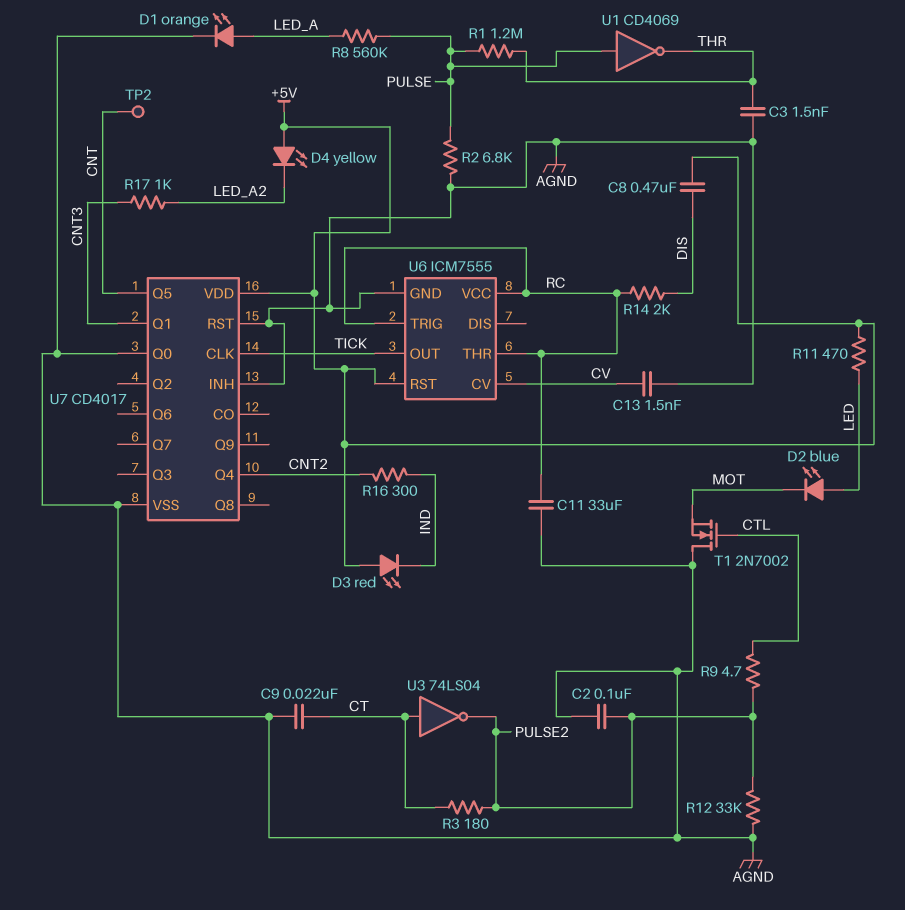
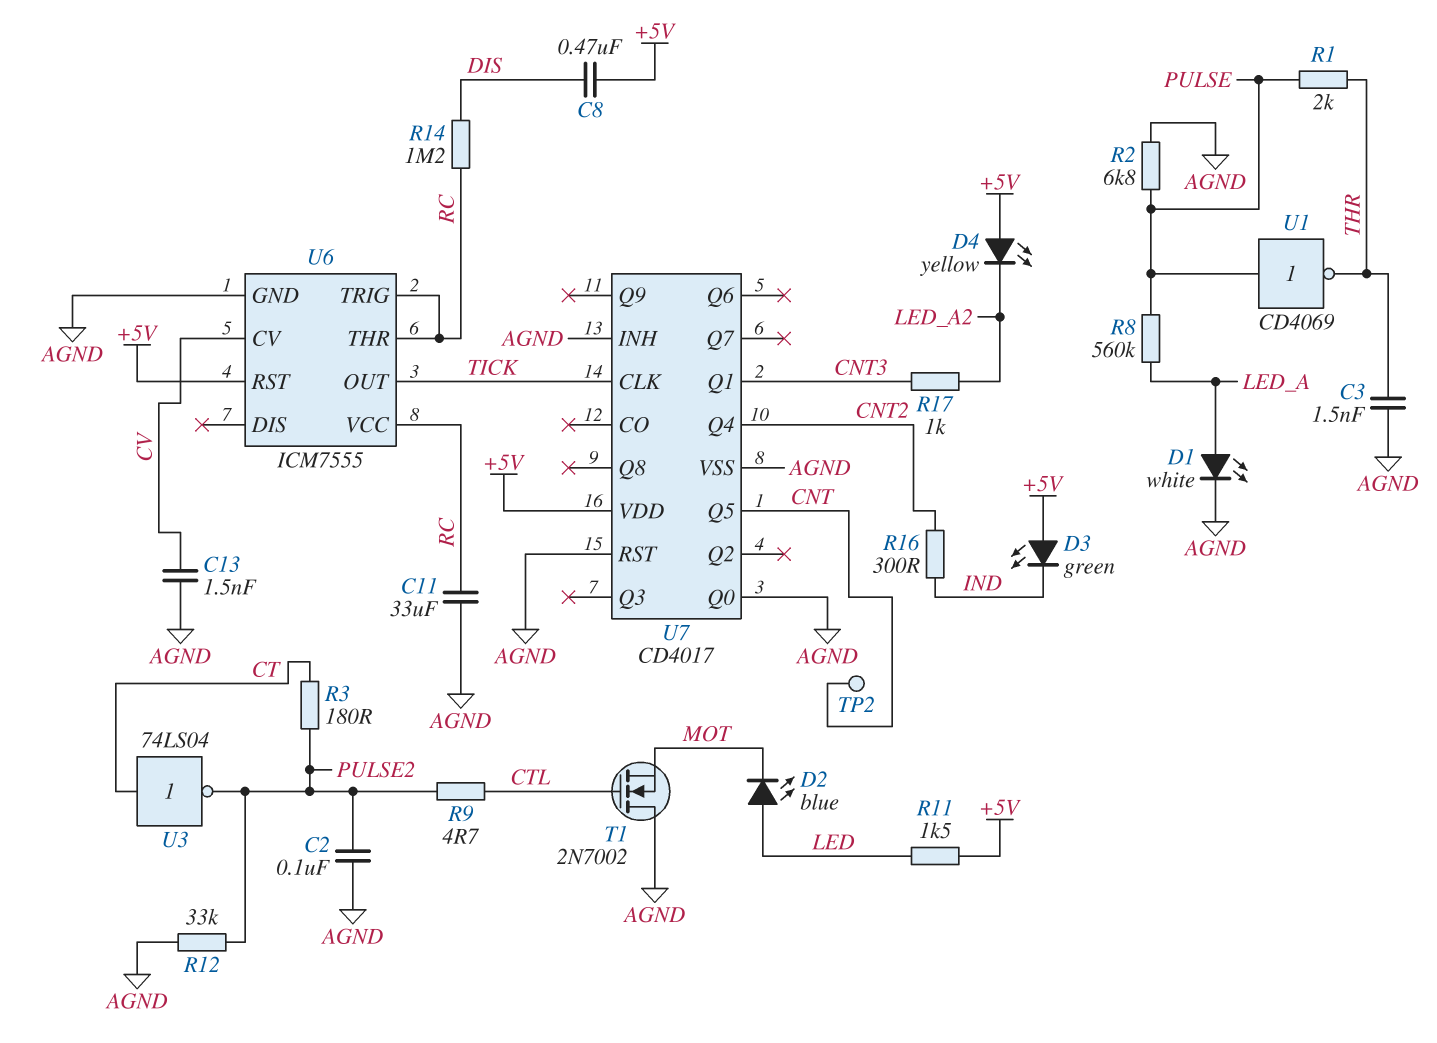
C9: 22nF (AGND, CT) -> none
D1: LED orange (A LED_A, K AGND) -> LED white (A LED_A, K AGND)
D3: LED red (A +5V, K IND) -> LED green (A +5V, K IND)
R1: 1.2M (PULSE, THR) -> 2k (PULSE, THR)
R11: 470 (+5V, LED) -> 1.5k (+5V, LED)
R14: 2k (DIS, RC) -> 1.2M (DIS, RC)

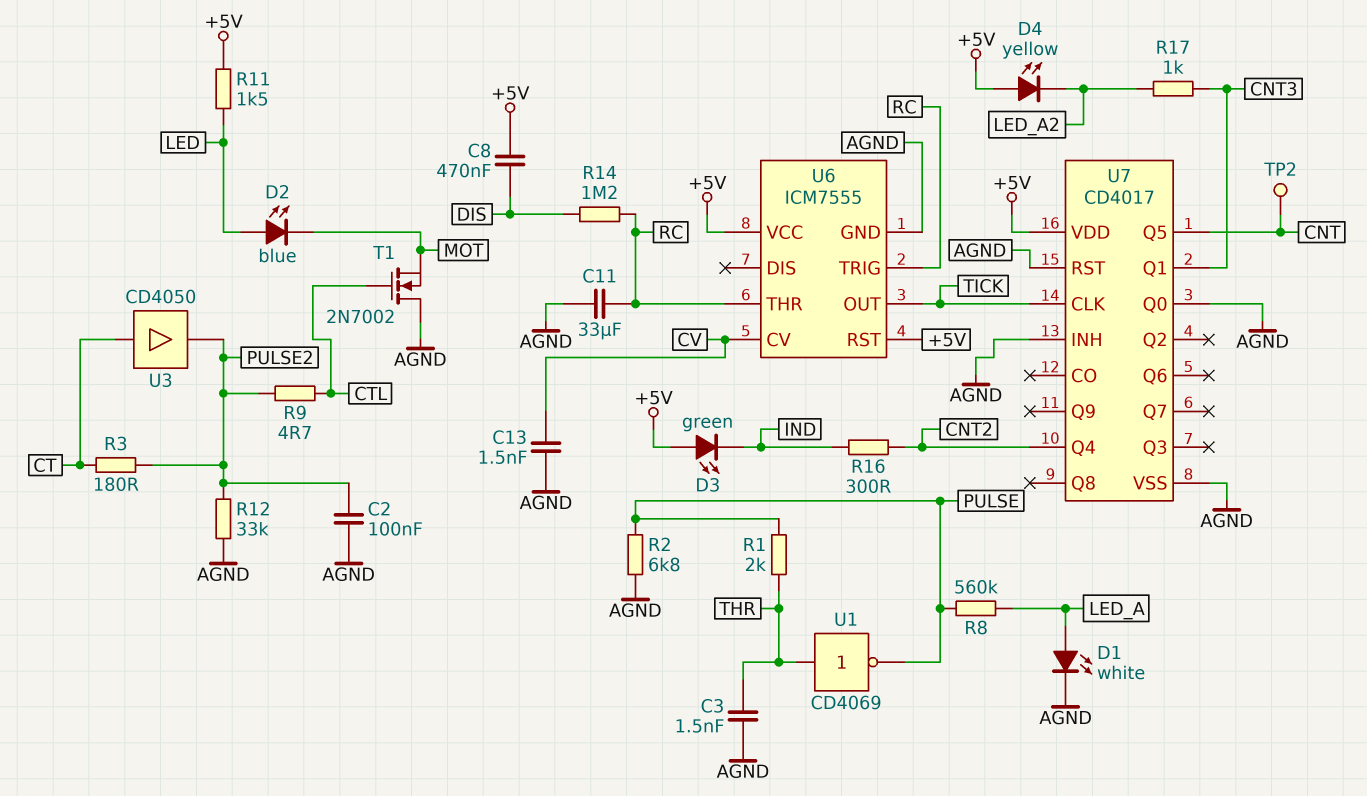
U1: NOT CD4069 (in PULSE, out THR) -> NOT CD4069 (in THR, out PULSE)
U3: NOT 74LS04 (in CT, out PULSE2) -> buffer CD4050 (in CT, out PULSE2)
U6 pin VCC: RC -> +5V

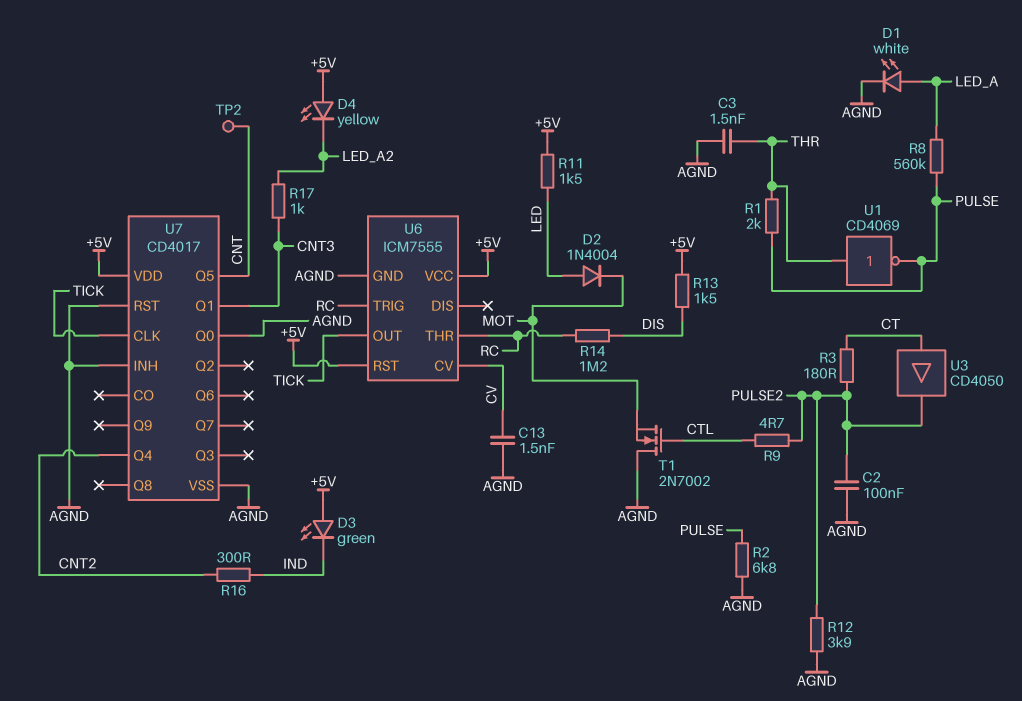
C8: 470nF (+5V, DIS) -> none
C11: 33uF (AGND, RC) -> none
D2: LED blue (A LED, K MOT) -> diode 1N4004 (A LED, K MOT)
R12: 33k (AGND, PULSE2) -> 3.9k (AGND, PULSE2)
R13: none -> 1.5k (+5V, DIS)

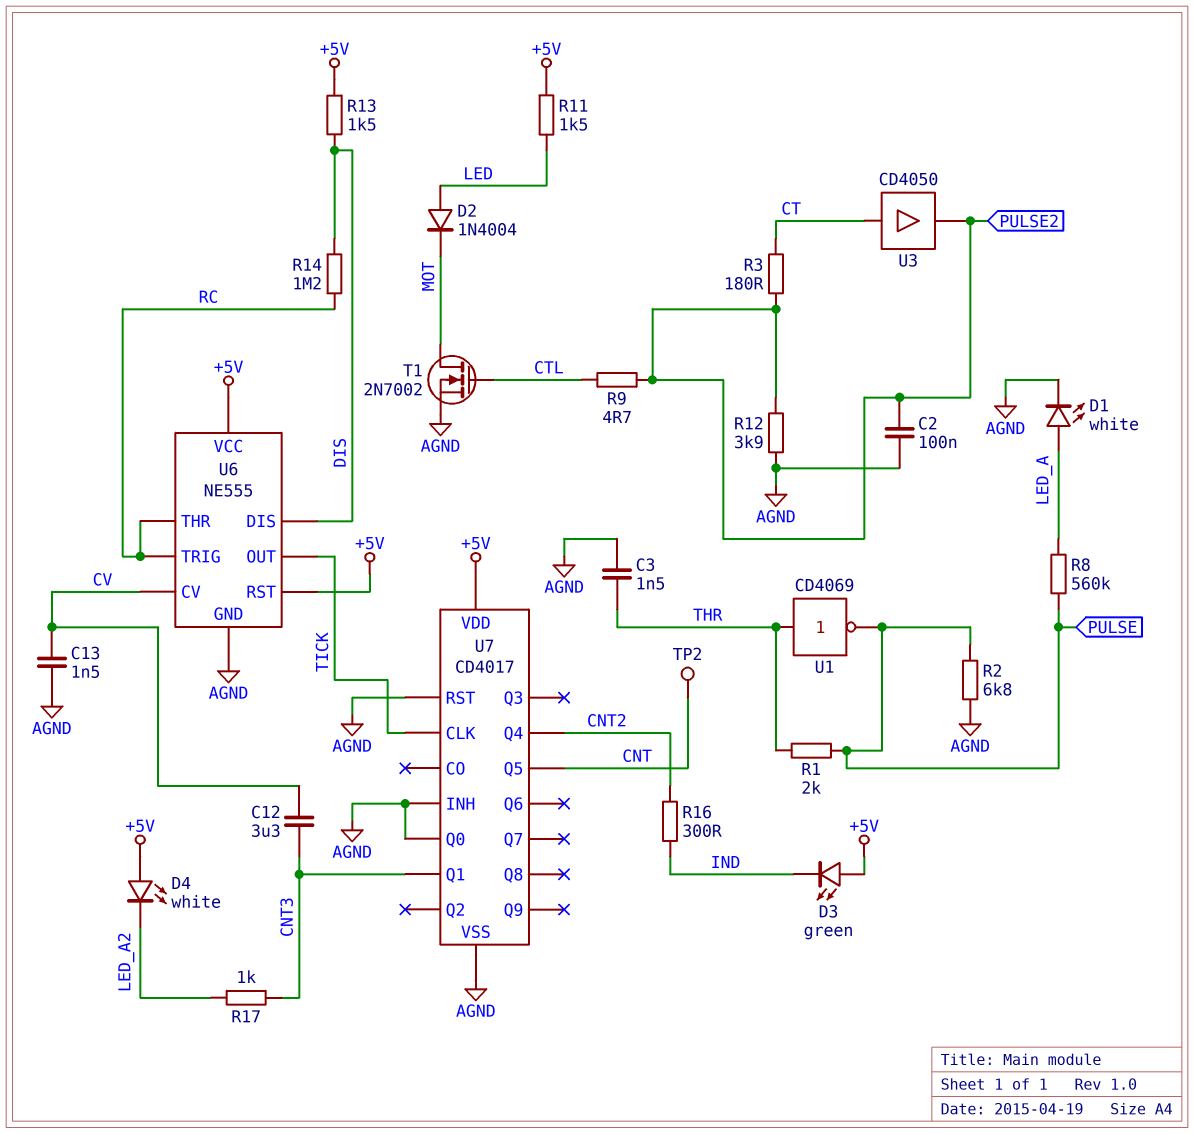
C12: none -> 3.3uF (CNT3, CV)
D4: LED yellow (A +5V, K LED_A2) -> LED white (A +5V, K LED_A2)
T1: NMOS 2N7002 (G CTL, D AGND, S MOT) -> NMOS 2N7002 (G CTL, D MOT, S AGND)
U6: ICM7555 -> NE555
U6 pin DIS: none -> DIS

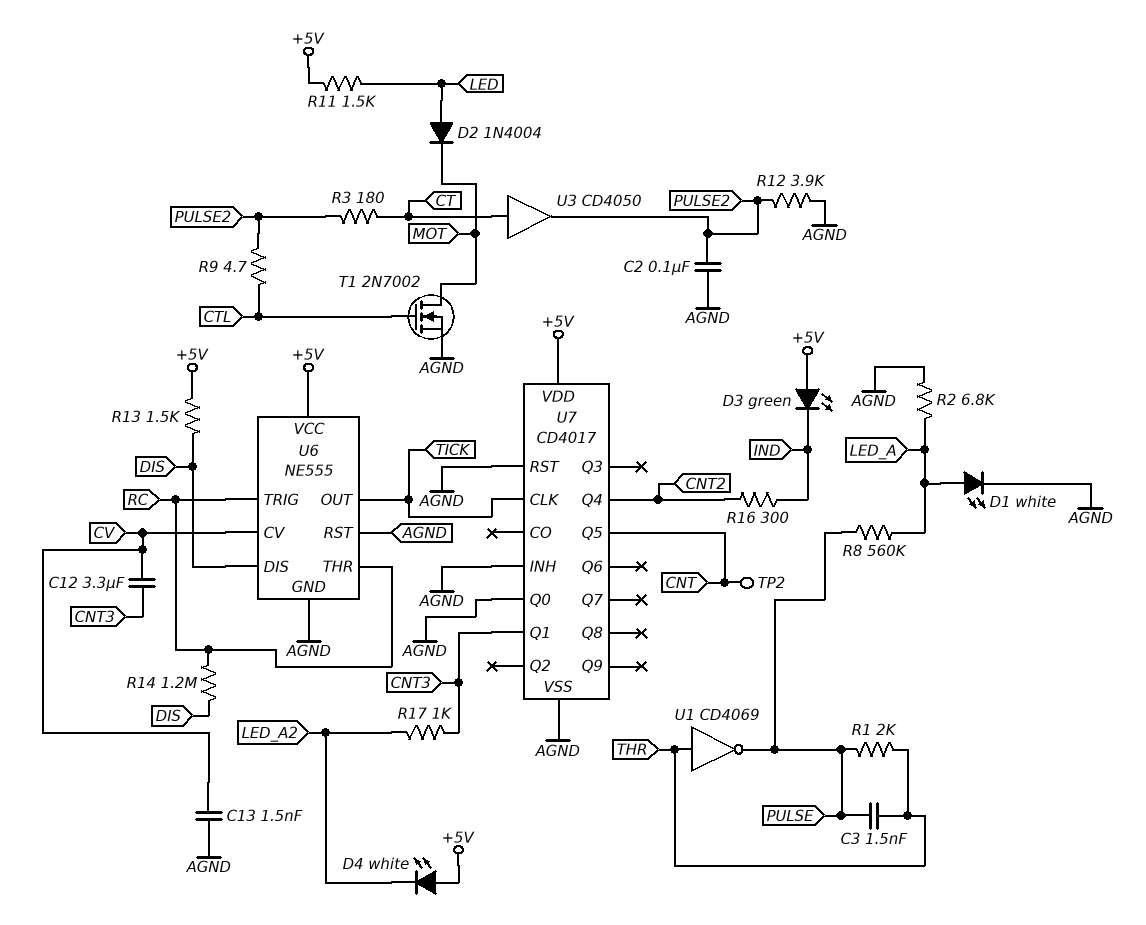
C3: 1.5nF (AGND, THR) -> 1.5nF (PULSE, THR)
R2: 6.8k (AGND, PULSE) -> 6.8k (AGND, LED_A)
U6 pin RST: +5V -> AGND

